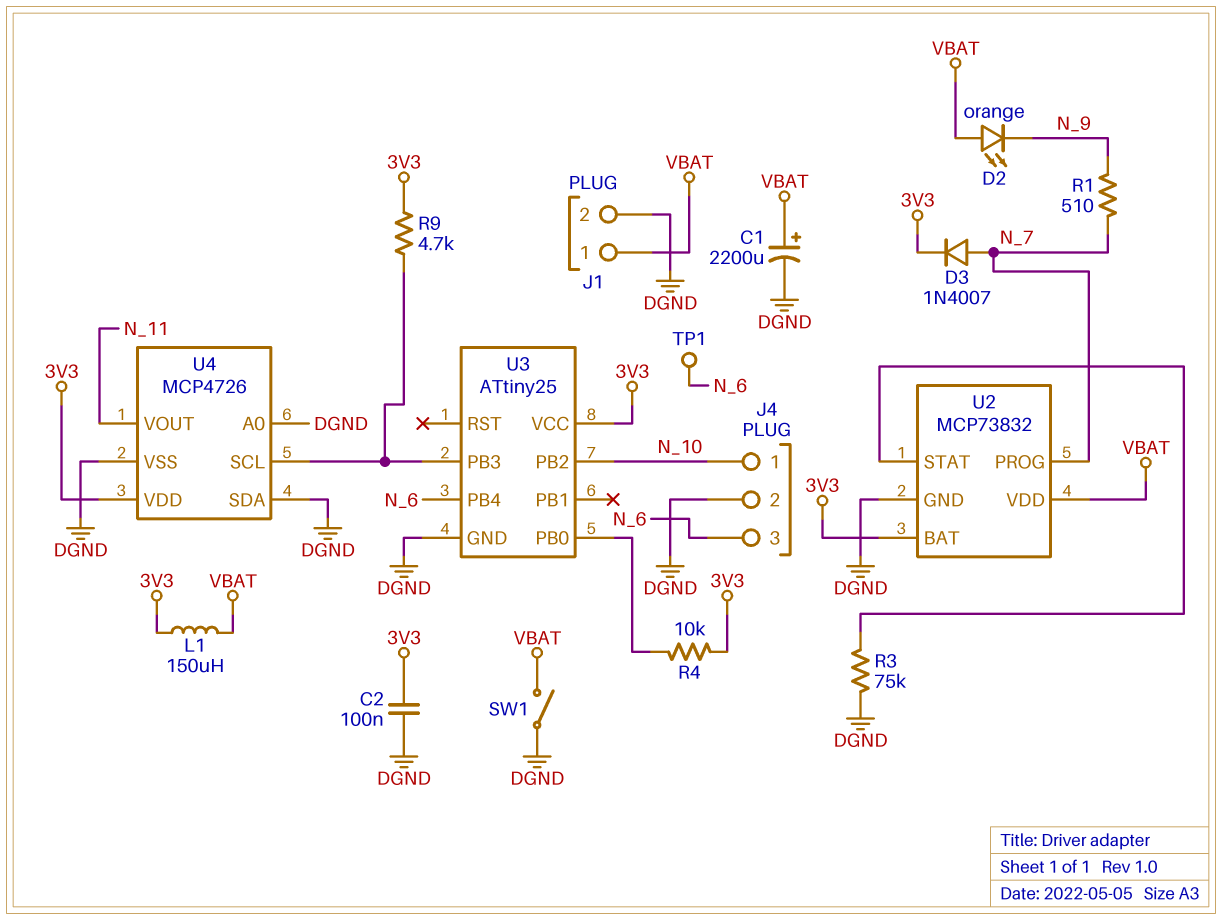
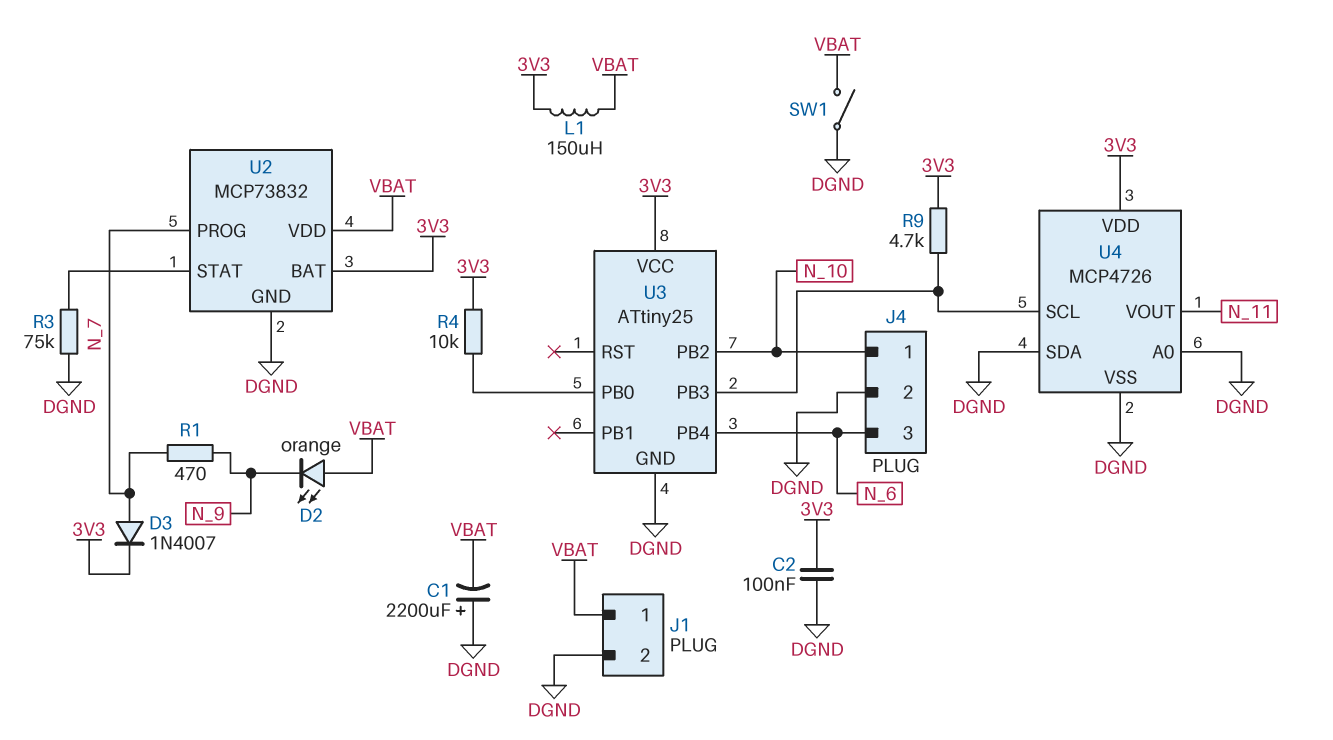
C1: 2200uF (plus VBAT, minus DGND) -> 2200uF (plus DGND, minus VBAT)
R1: 510 (N_7, N_9) -> 470 (N_7, N_9)
TP1: test point (N_6) -> none

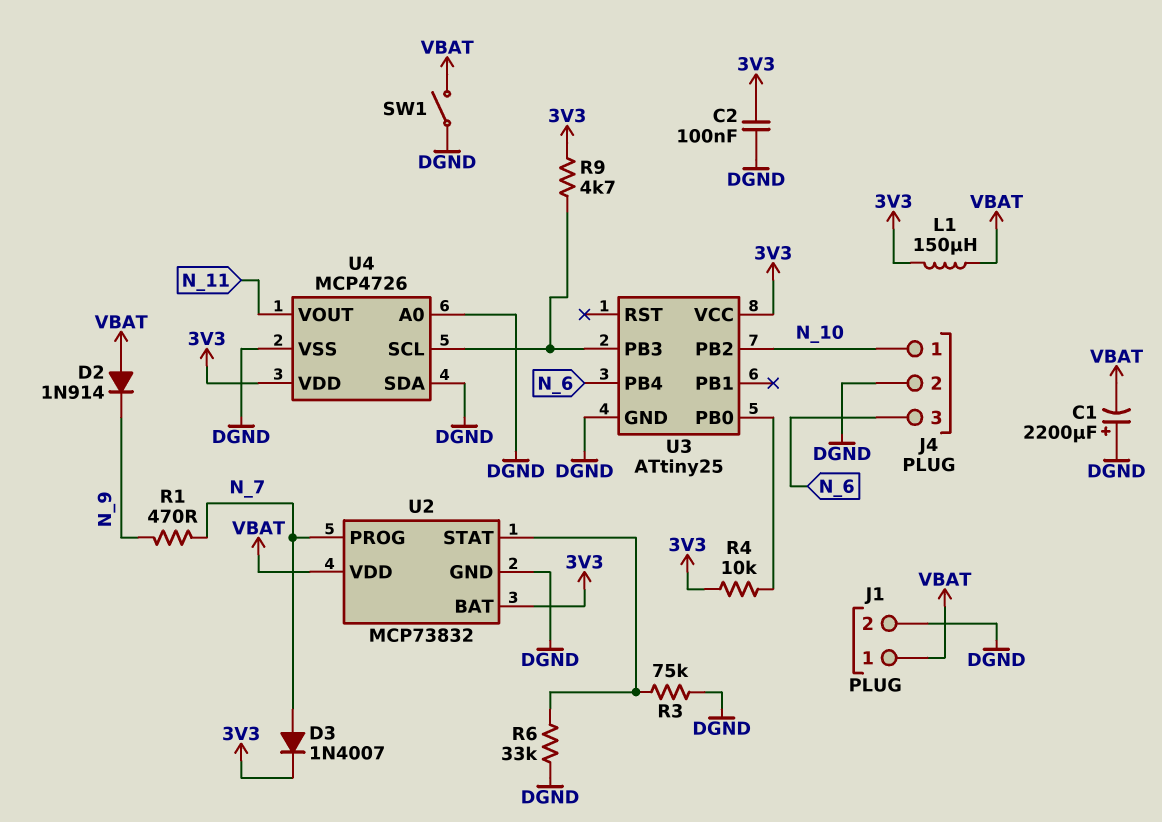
D2: LED orange (A VBAT, K N_9) -> diode 1N914 (A VBAT, K N_9)
R6: none -> 33k (DGND, U2/STAT)

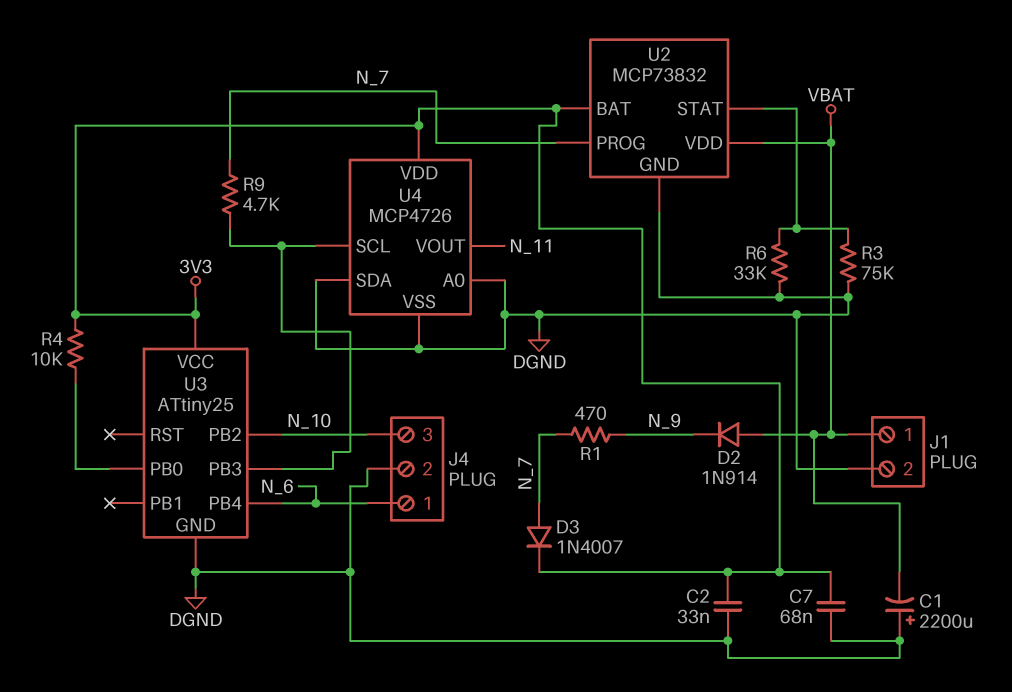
C2: 100nF (3V3, DGND) -> 33nF (3V3, DGND)
C7: none -> 68nF (3V3, DGND)
J4 pin 1: N_10 -> N_6
J4 pin 3: N_6 -> N_10
L1: 150uH (3V3, VBAT) -> none
R9: 4.7k (3V3, U3/PB3) -> 4.7k (N_7, U3/PB3)
SW1: switch (DGND, VBAT) -> none

